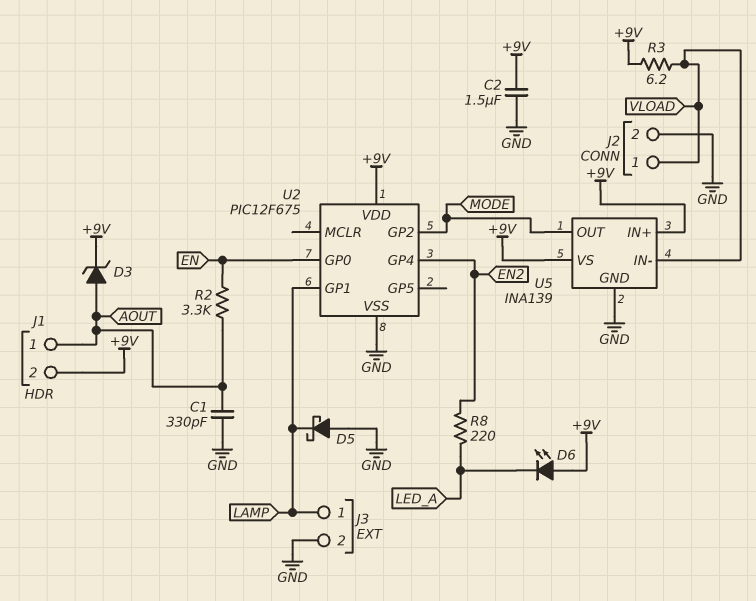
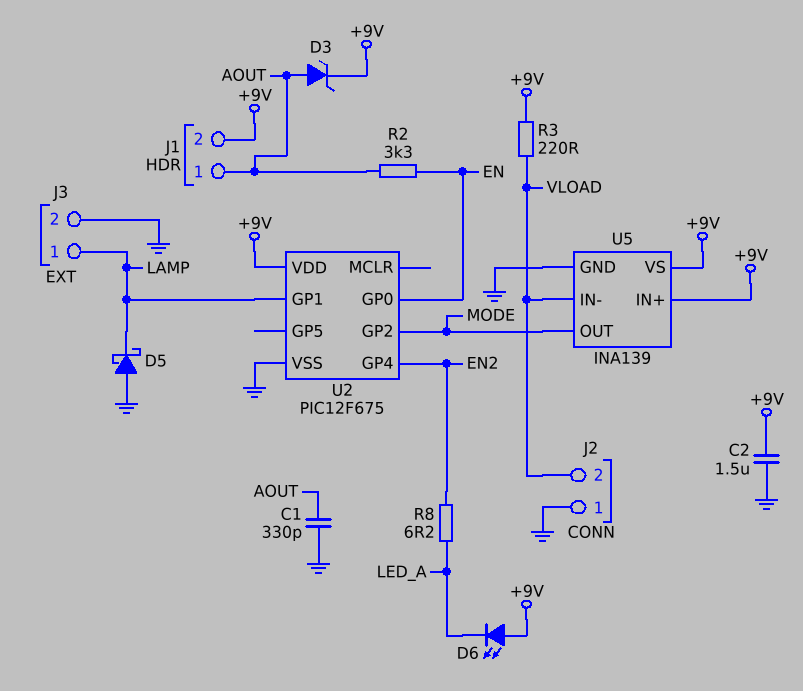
J2 pin 1: VLOAD -> GND
J2 pin 2: GND -> VLOAD
R3: 6.2 (+9V, VLOAD) -> 220 (+9V, VLOAD)
R8: 220 (EN2, LED_A) -> 6.2 (EN2, LED_A)

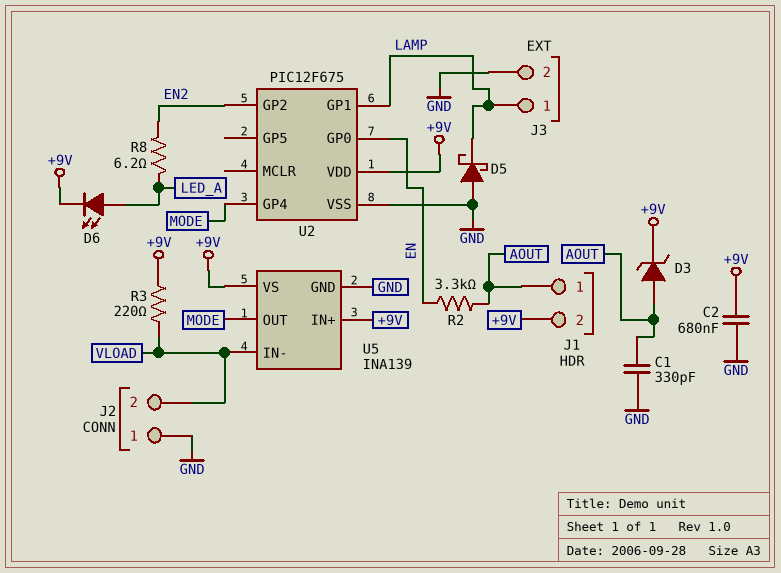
C2: 1.5uF (+9V, GND) -> 680nF (+9V, GND)
D6: LED (A +9V, K LED_A) -> LED (A LED_A, K +9V)
U2 pin GP2: MODE -> EN2
U2 pin GP4: EN2 -> MODE

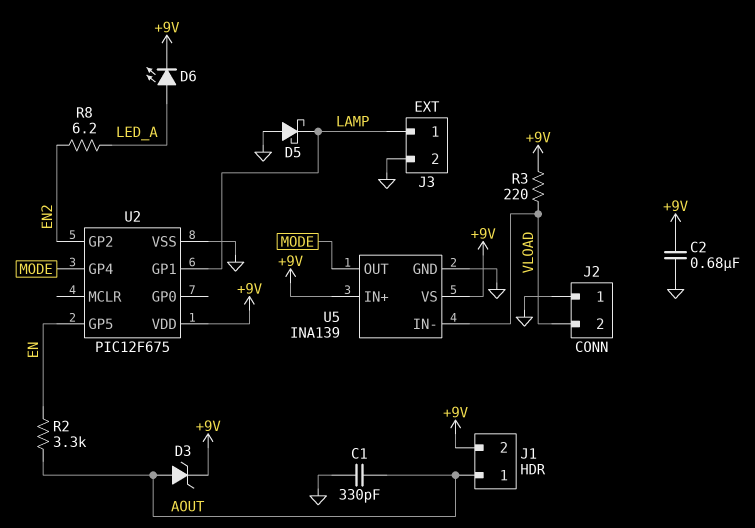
U2 pin GP0: EN -> none
U2 pin GP5: none -> EN

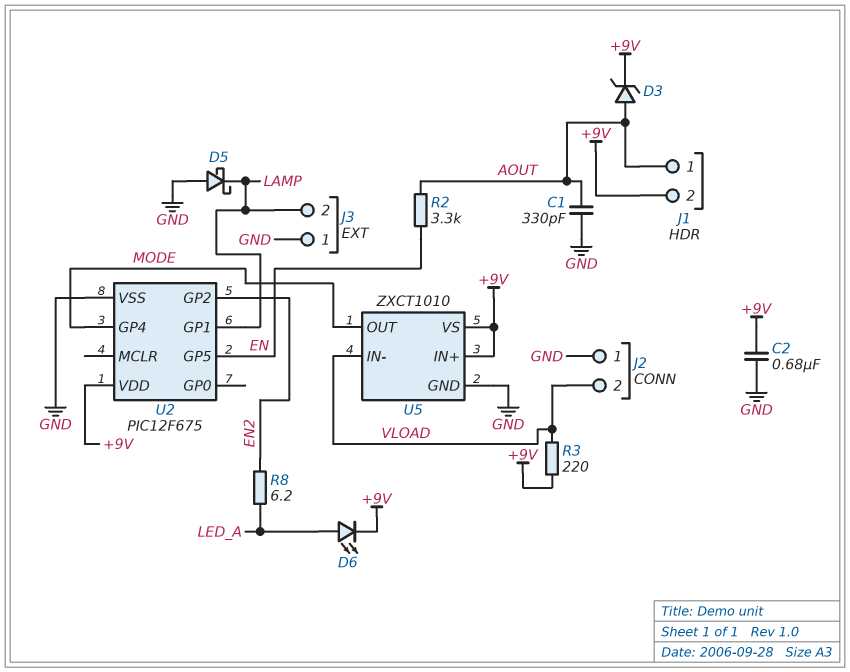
J3 pin 1: LAMP -> GND
J3 pin 2: GND -> LAMP
U5: INA139 -> ZXCT1010

